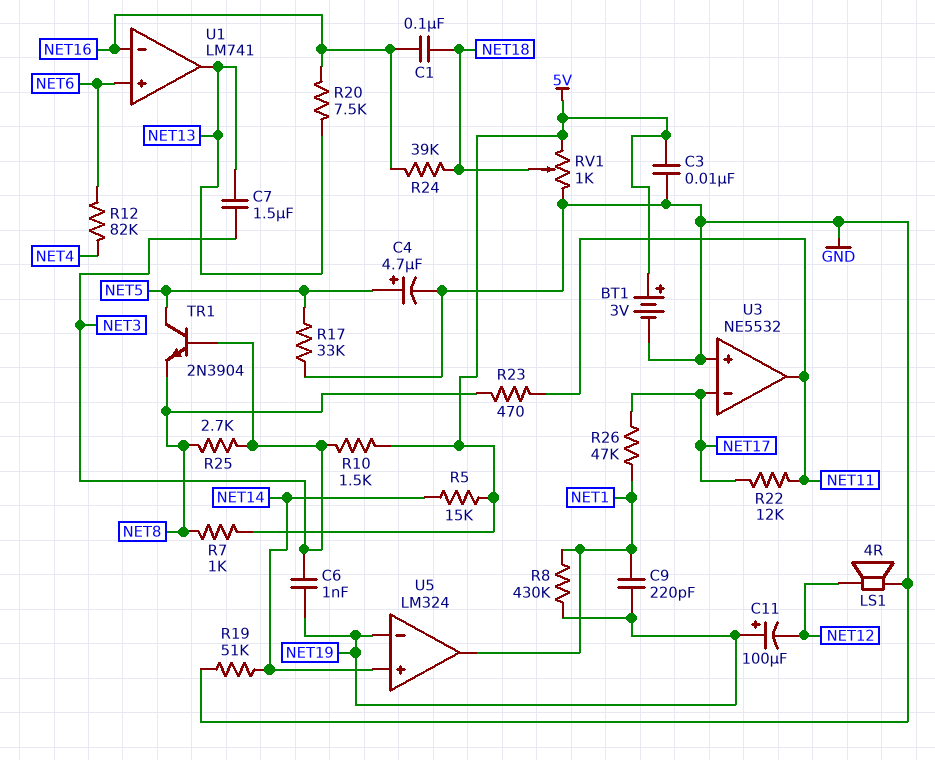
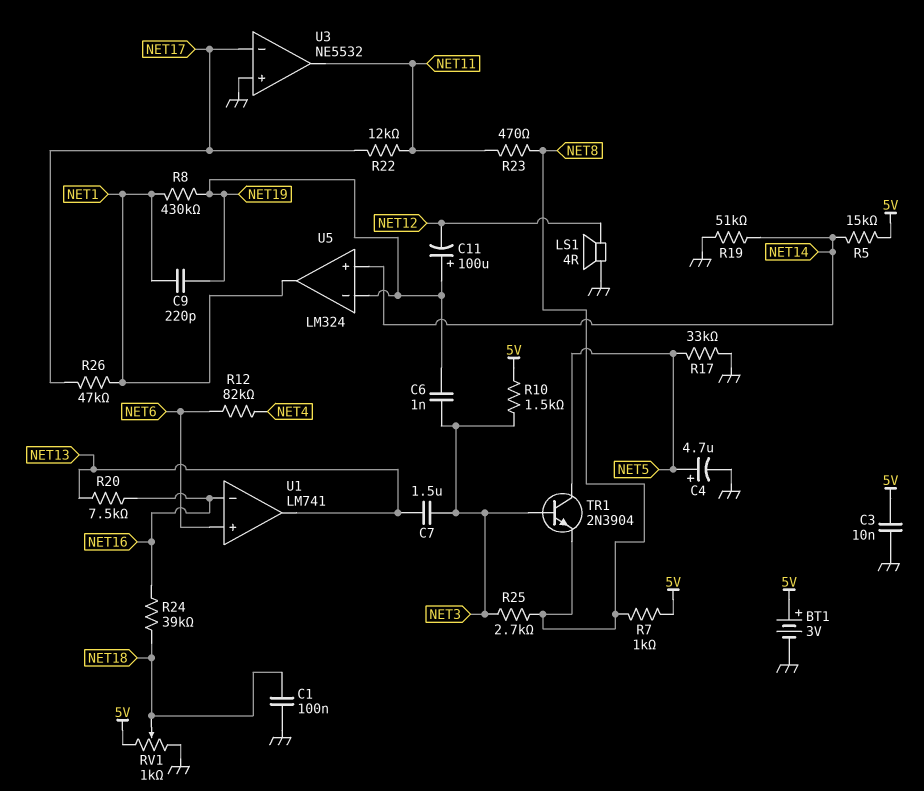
C1: 100nF (NET16, NET18) -> 100nF (GND, NET18)

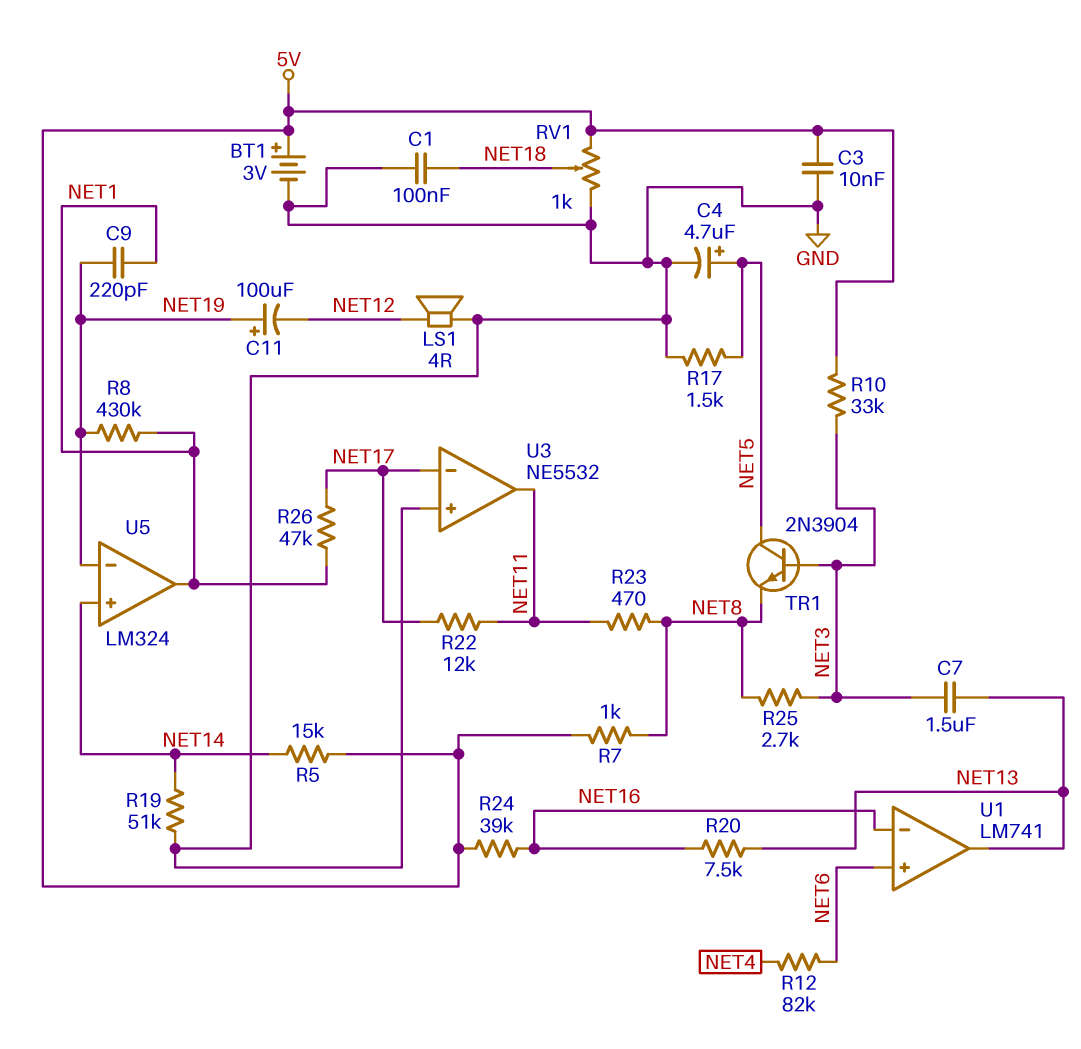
C6: 1nF (NET3, NET19) -> none
R10: 1.5k (5V, NET3) -> 33k (5V, NET3)
R17: 33k (GND, NET5) -> 1.5k (GND, NET5)
R24: 39k (NET16, NET18) -> 39k (5V, NET16)

